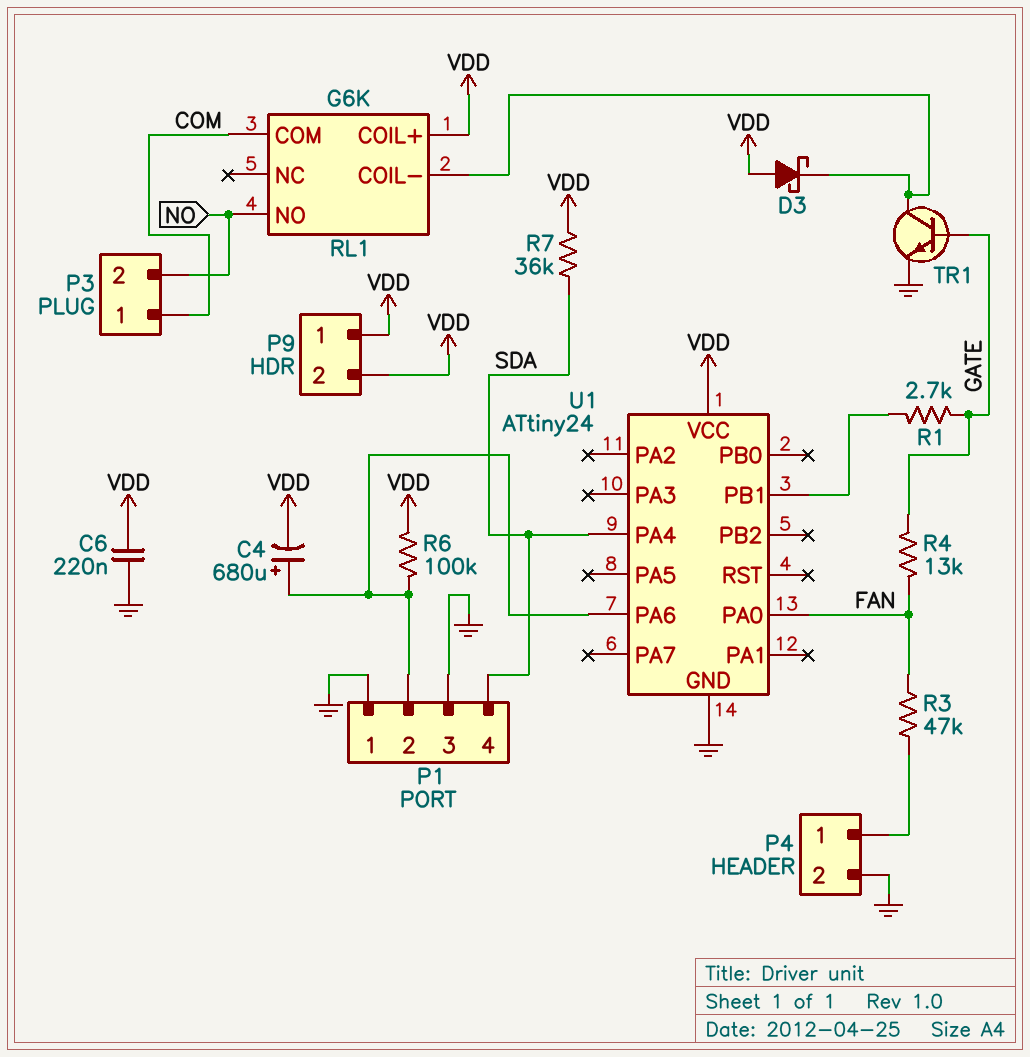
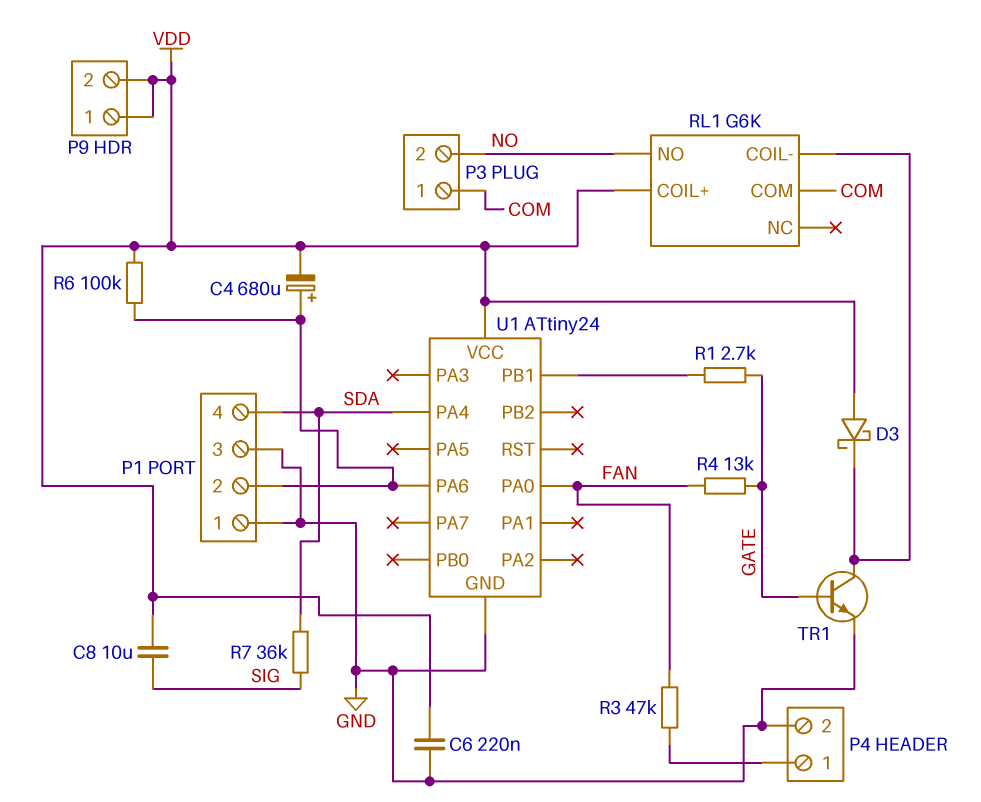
C8: none -> 10uF (SIG, VDD)
R7: 36k (SDA, VDD) -> 36k (SDA, SIG)

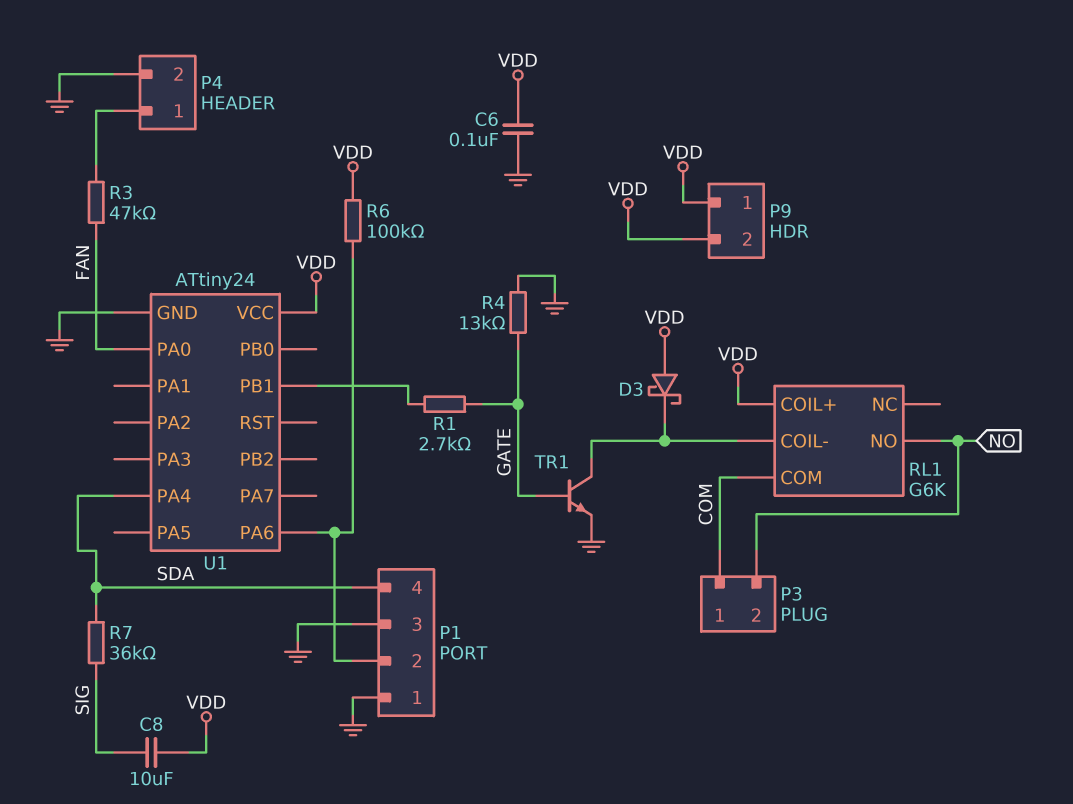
C4: 680uF (plus P1/2, minus VDD) -> none
C6: 220nF (GND, VDD) -> 100nF (GND, VDD)
R4: 13k (FAN, GATE) -> 13k (GATE, GND)

